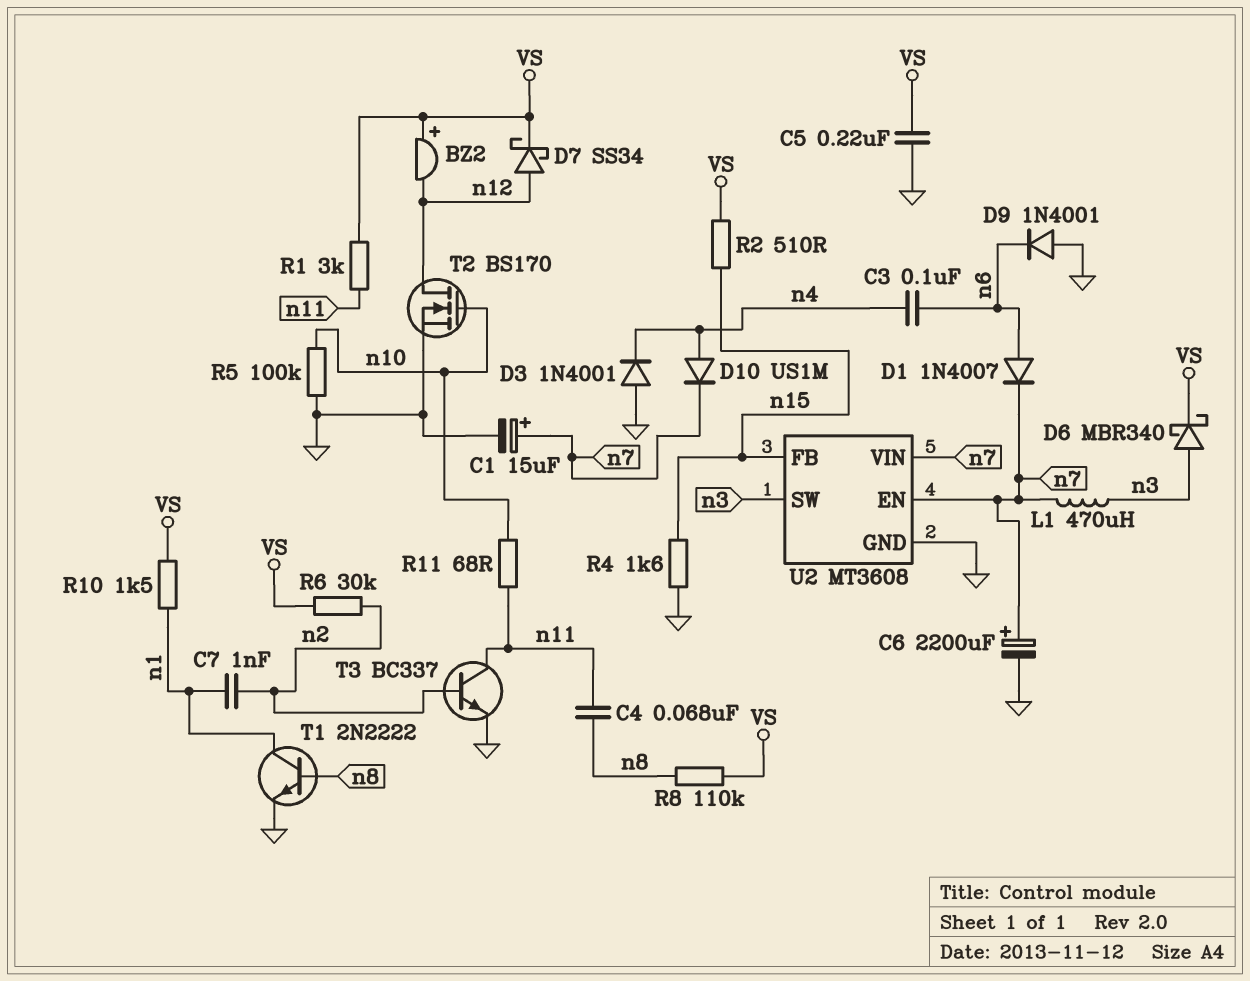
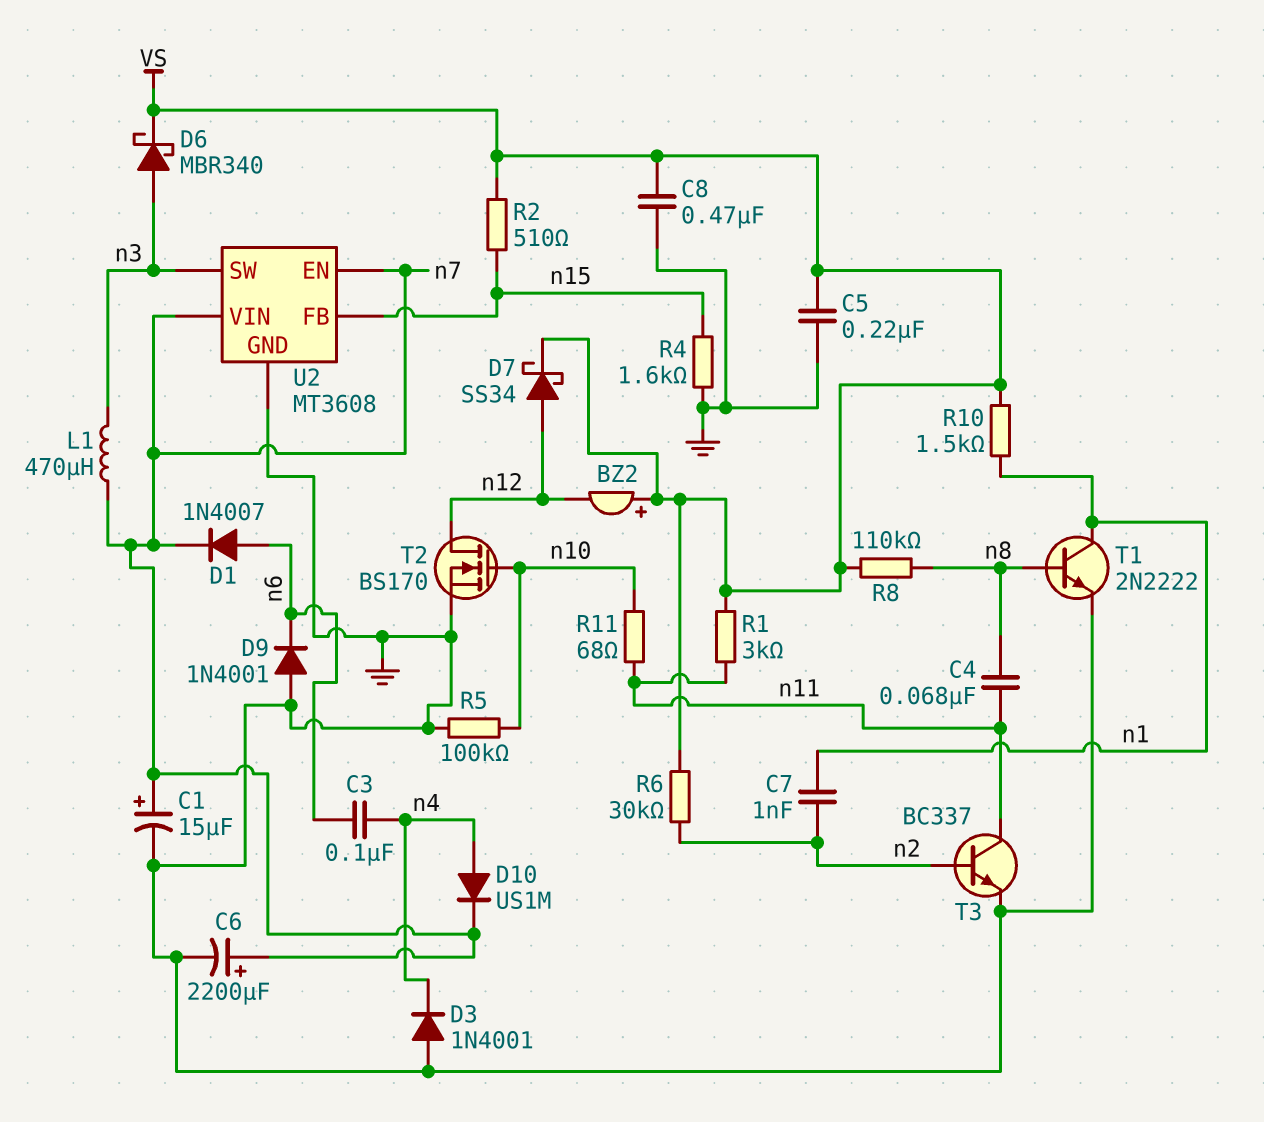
C8: none -> 470nF (GND, VS)

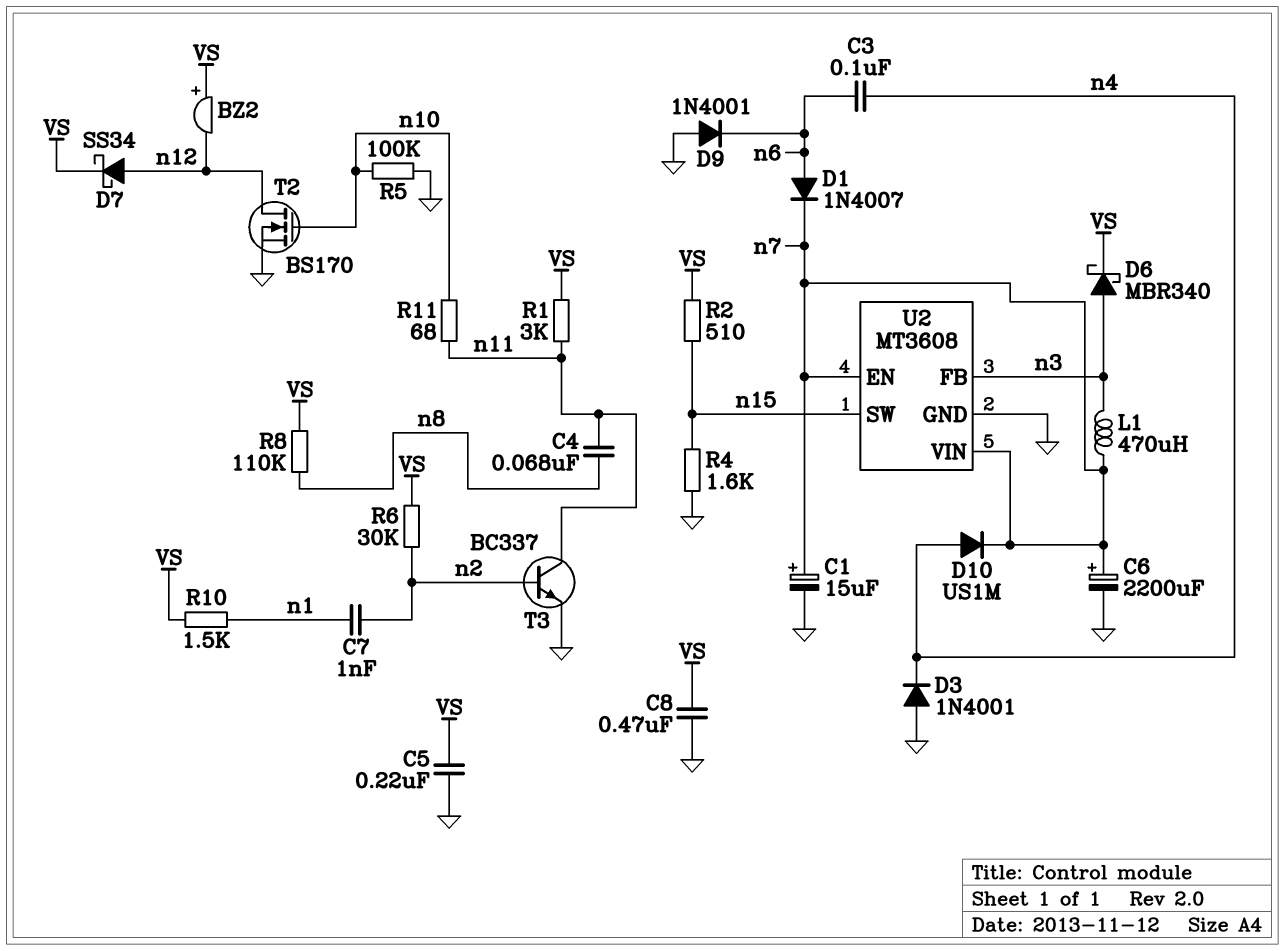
T1: NPN 2N2222 (B n8, C n1, E GND) -> none
U2 pin FB: n15 -> n3
U2 pin SW: n3 -> n15

